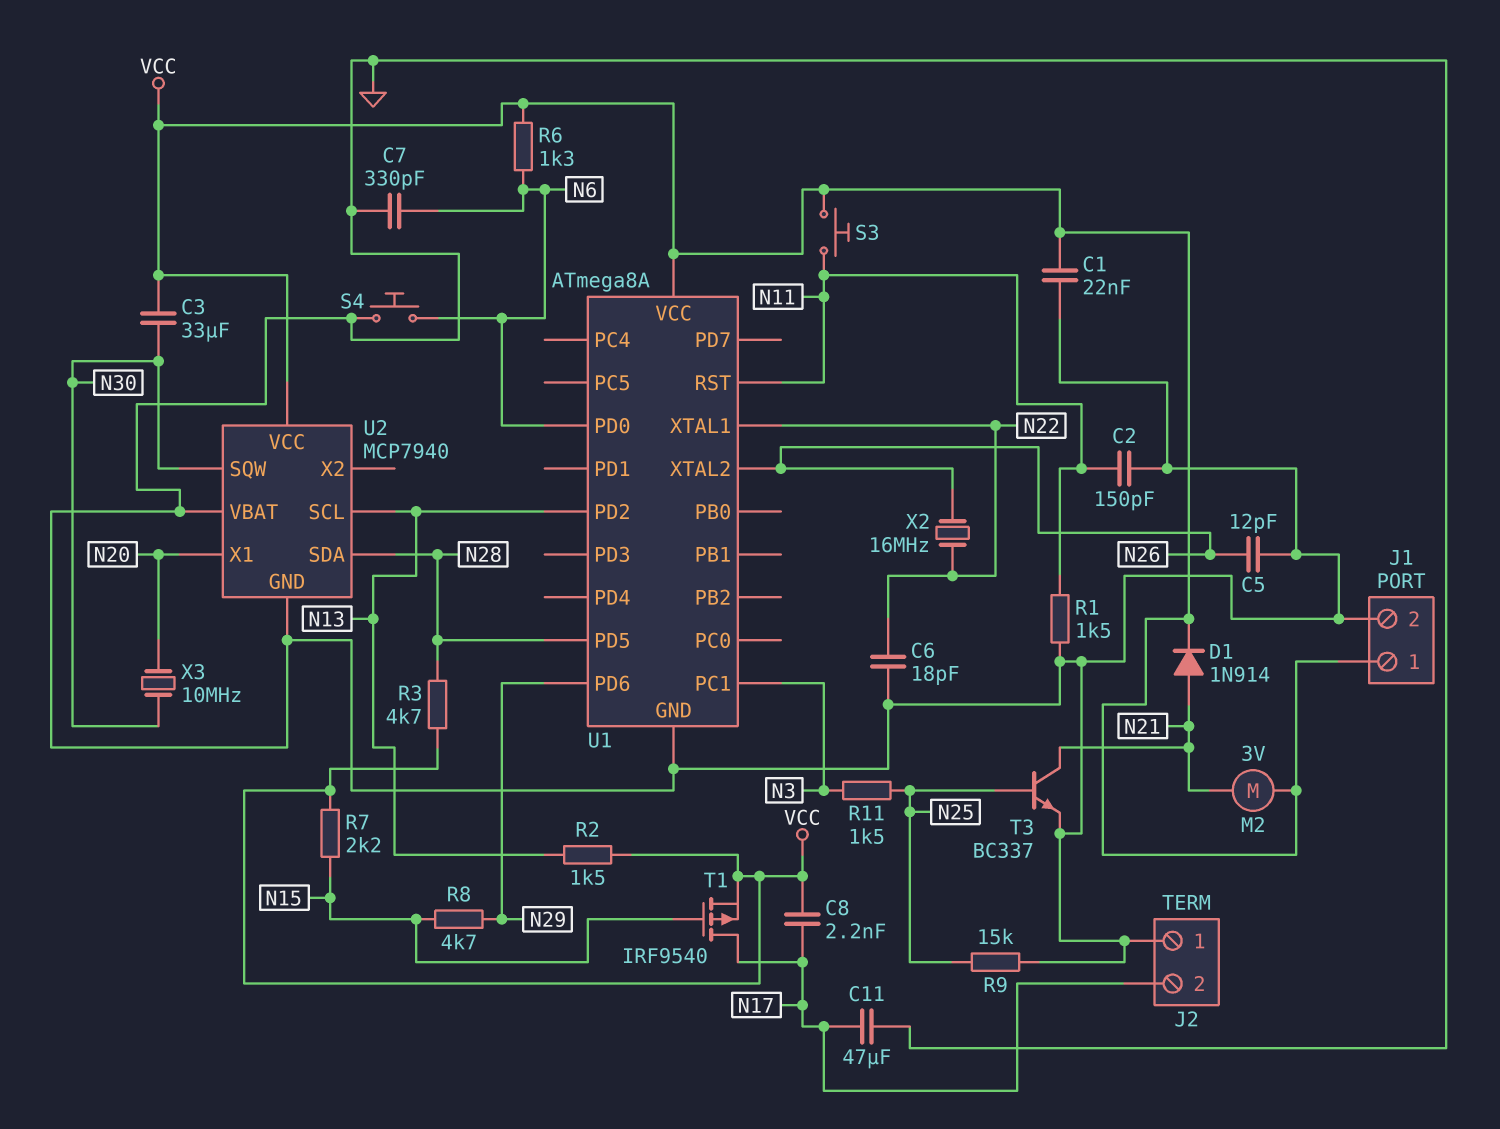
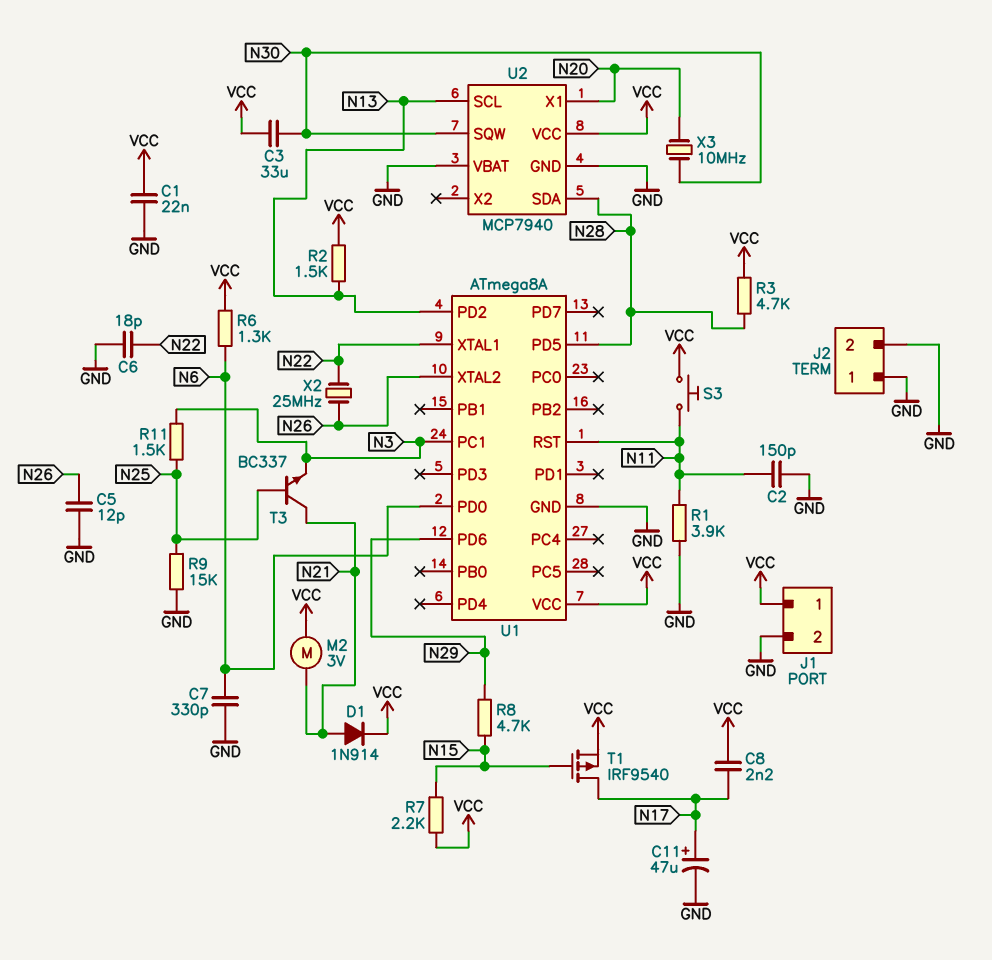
C11: 47uF (GND, N17) -> 47uF (plus N17, minus GND)
J2 pin 2: N17 -> GND
R1: 1.5k (GND, N11) -> 3.9k (GND, N11)
S4: button (GND, N6) -> none
T3: NPN BC337 (B N25, C N21, E GND) -> NPN BC337 (B N25, C N21, E N3)
X2: 16MHz (N22, N26) -> 25MHz (N22, N26)

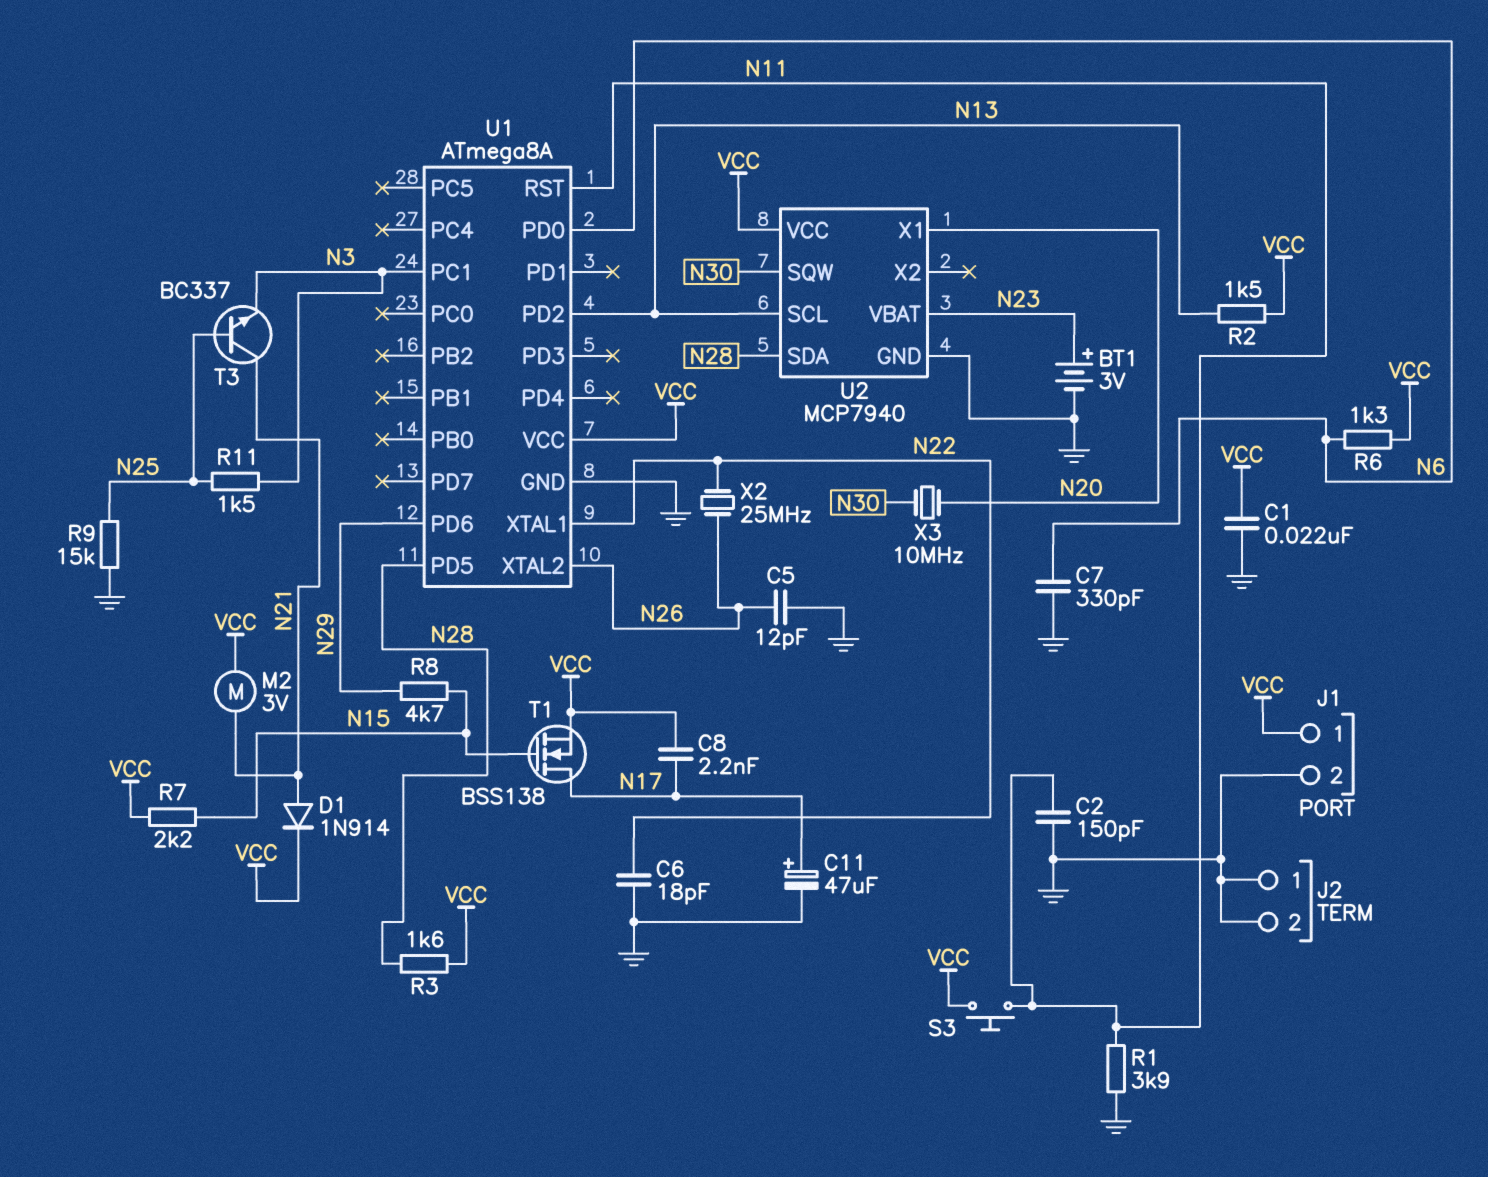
BT1: none -> 3V (plus N23, minus GND)
C3: 33uF (N30, VCC) -> none
R3: 4.7k (N28, VCC) -> 1.6k (N28, VCC)
T1: PMOS IRF9540 (G N15, D N17, S VCC) -> NMOS BSS138 (G N15, D N17, S VCC)
U2 pin VBAT: GND -> N23

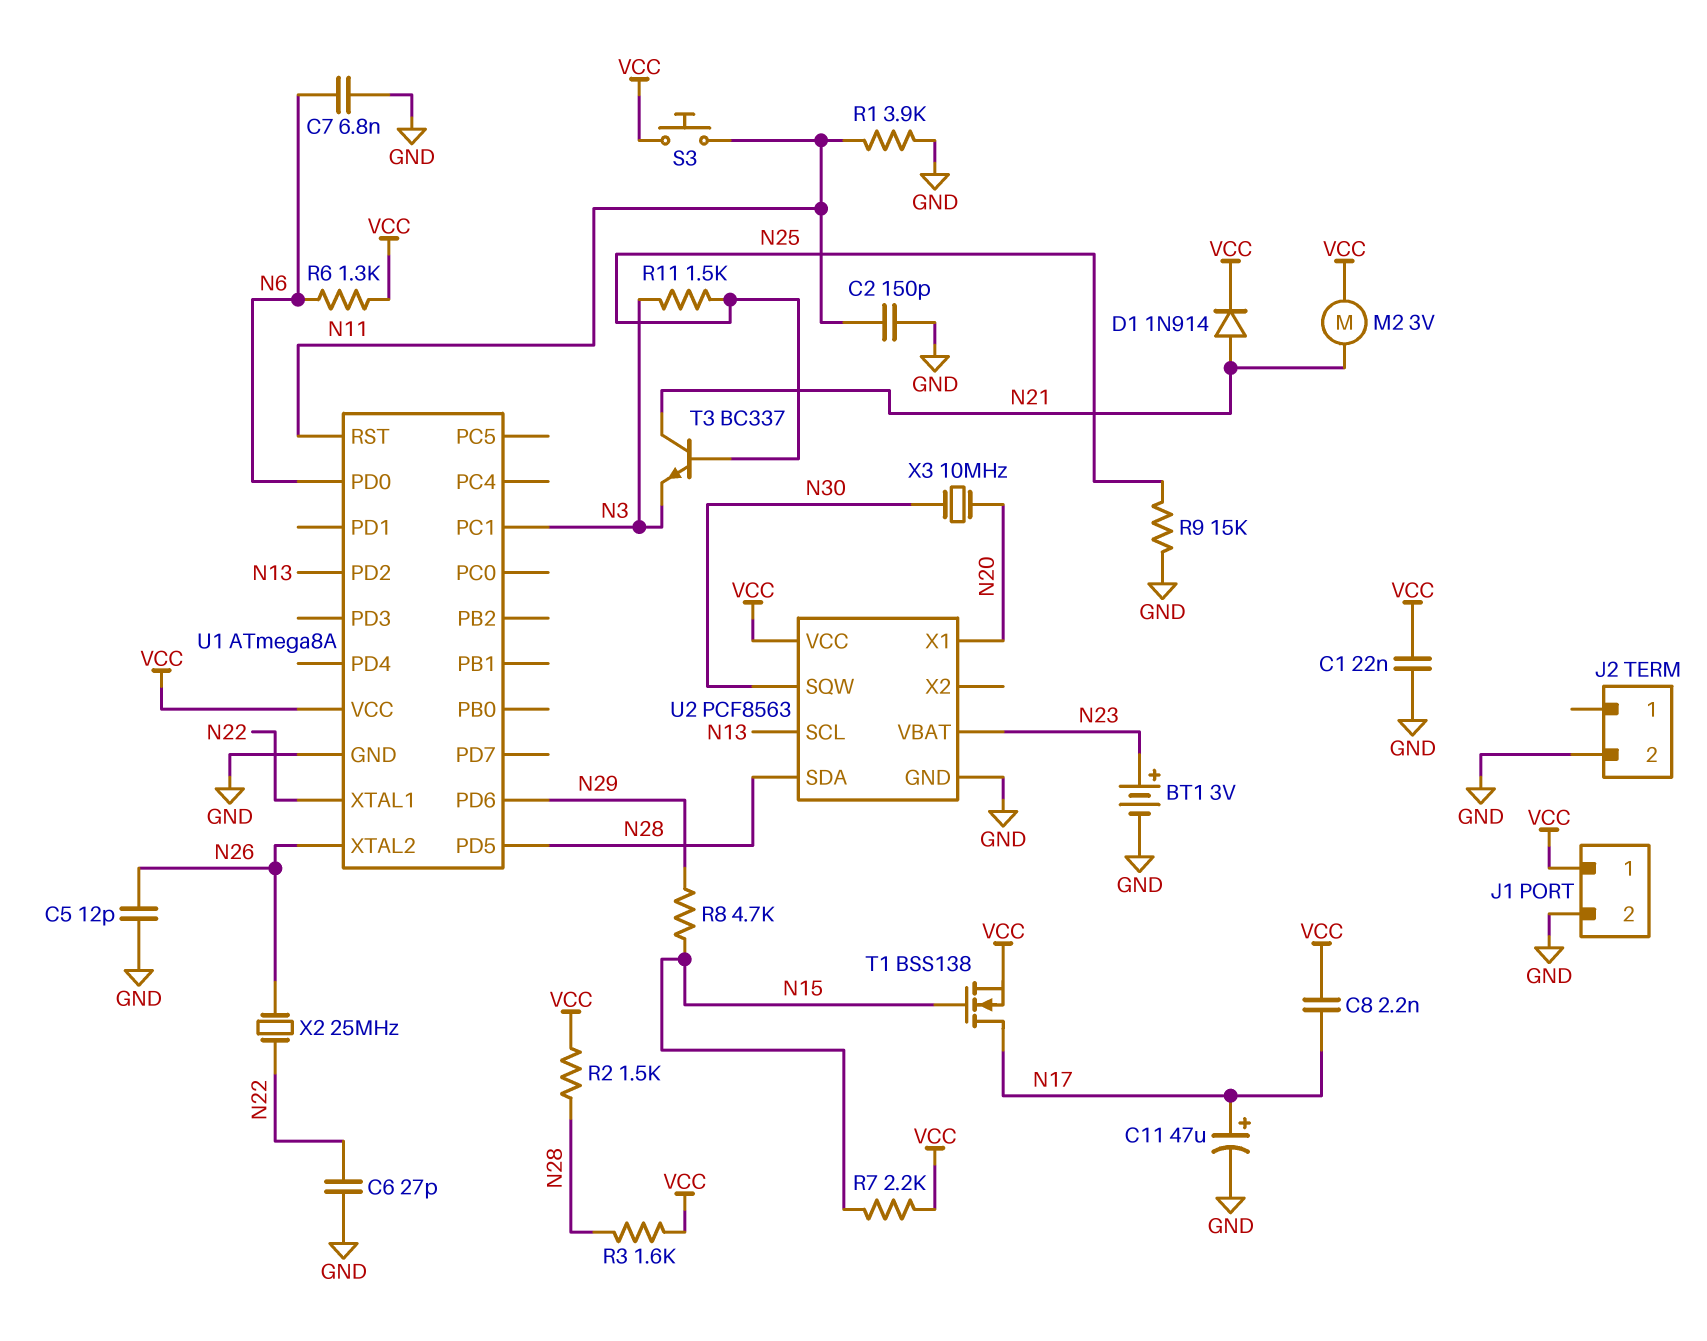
C6: 18pF (GND, N22) -> 27pF (GND, N22)
C7: 330pF (GND, N6) -> 6.8nF (GND, N6)
J2 pin 1: GND -> none
R2: 1.5k (N13, VCC) -> 1.5k (N28, VCC)
U2: MCP7940 -> PCF8563

